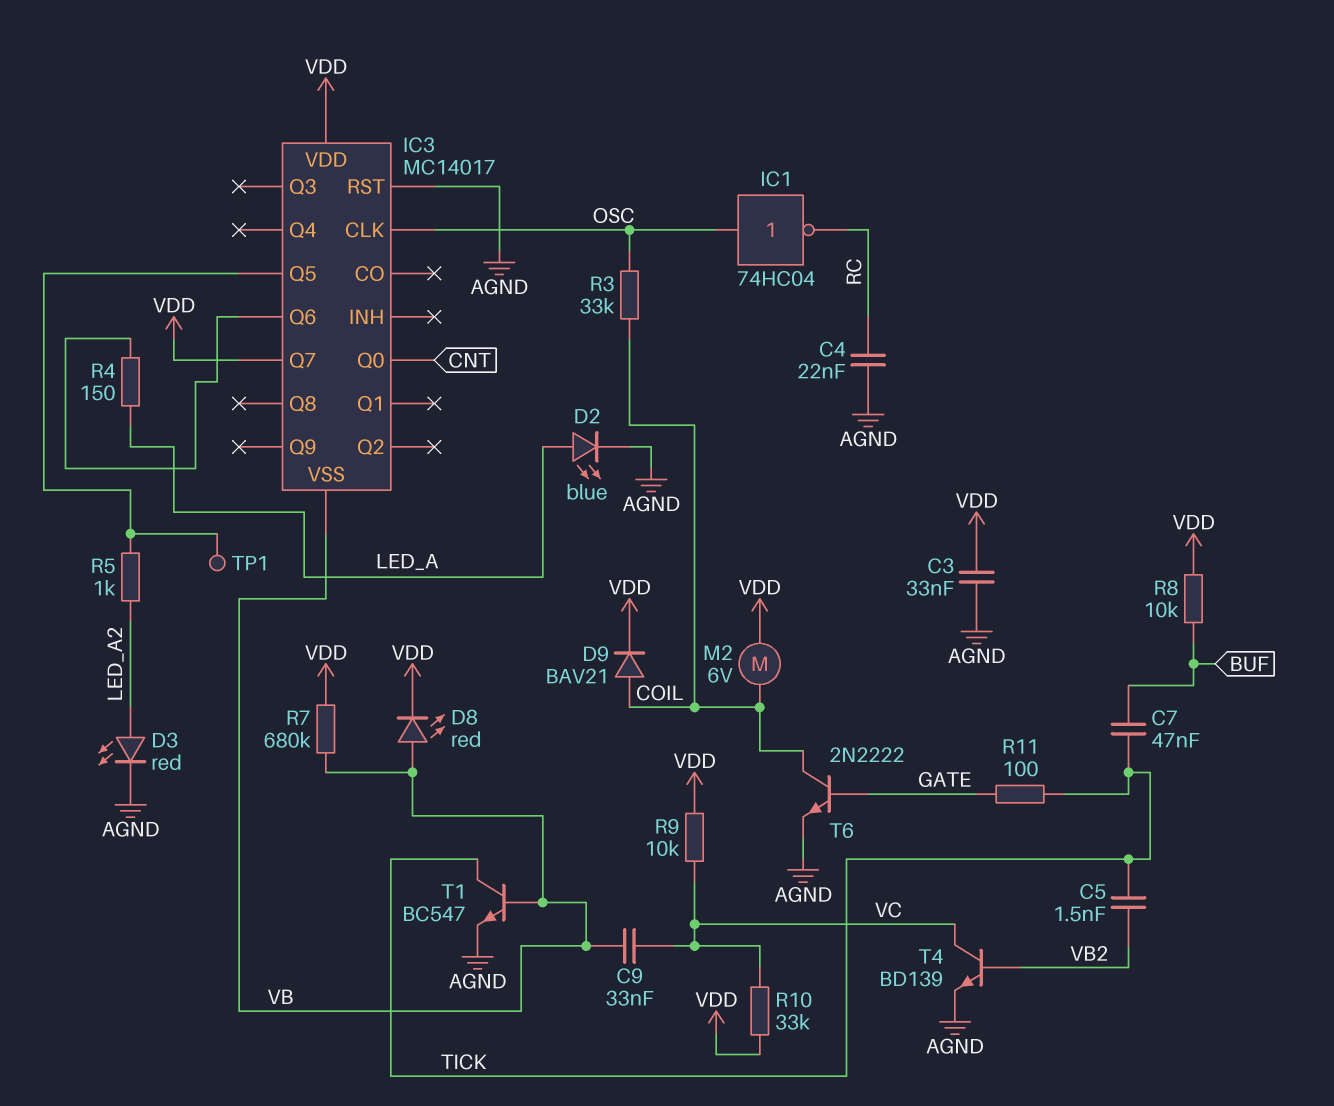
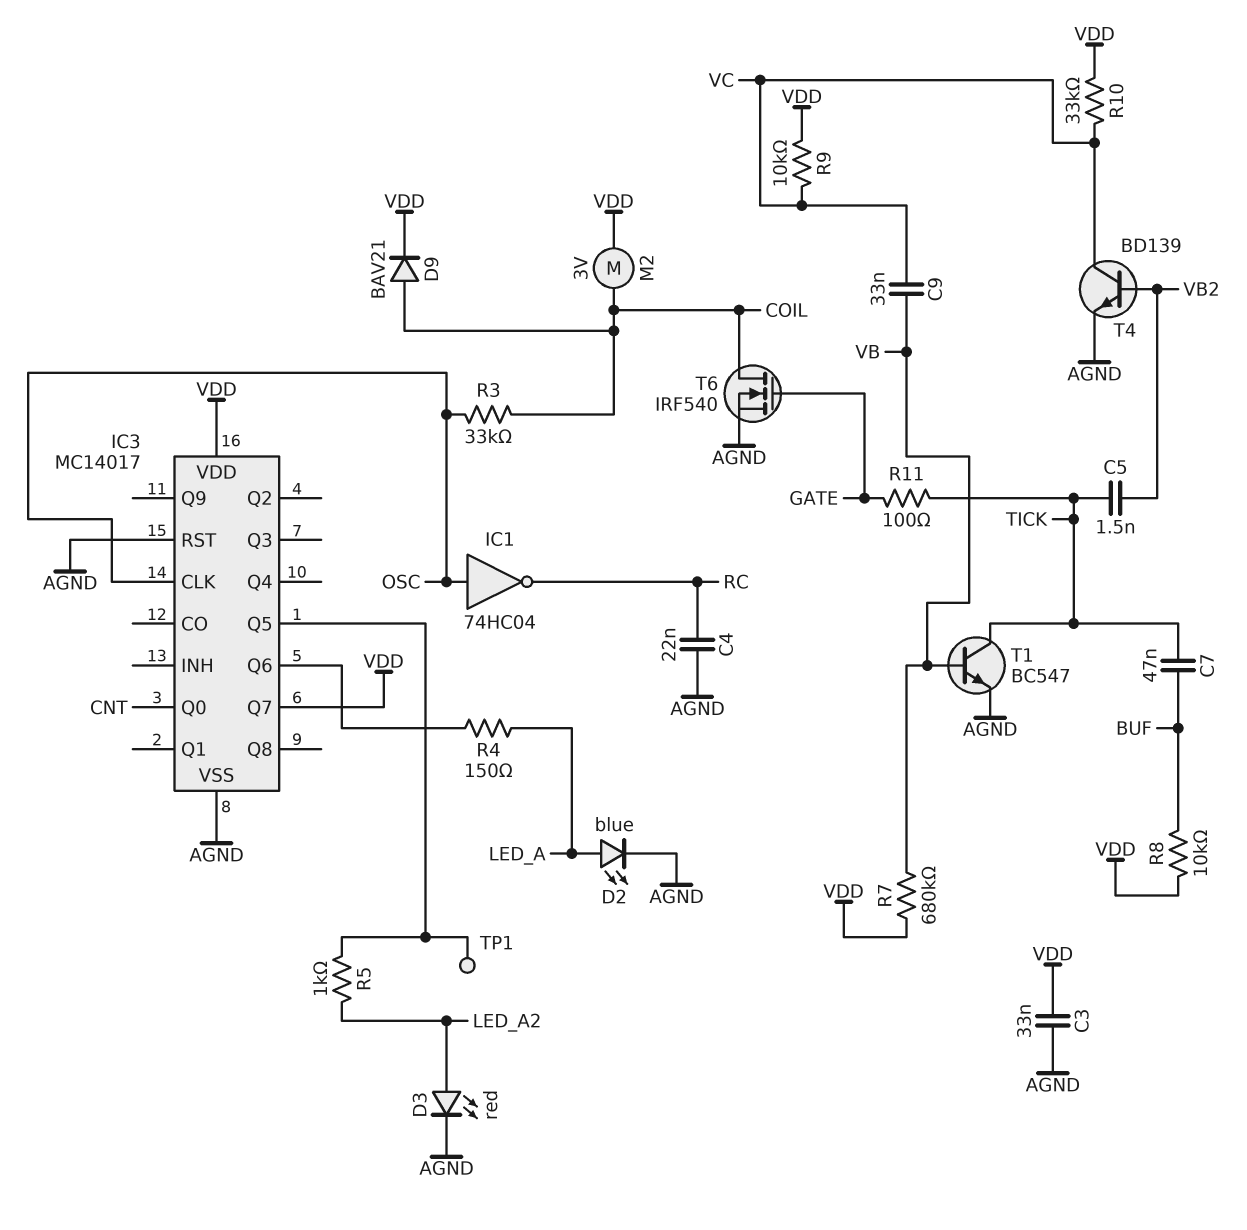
D8: LED red (A VB, K VDD) -> none
IC3 pin VSS: VB -> AGND
M2: motor 6V (COIL, VDD) -> motor 3V (COIL, VDD)
T6: NPN 2N2222 (B GATE, C COIL, E AGND) -> NMOS IRF540 (G GATE, D COIL, S AGND)

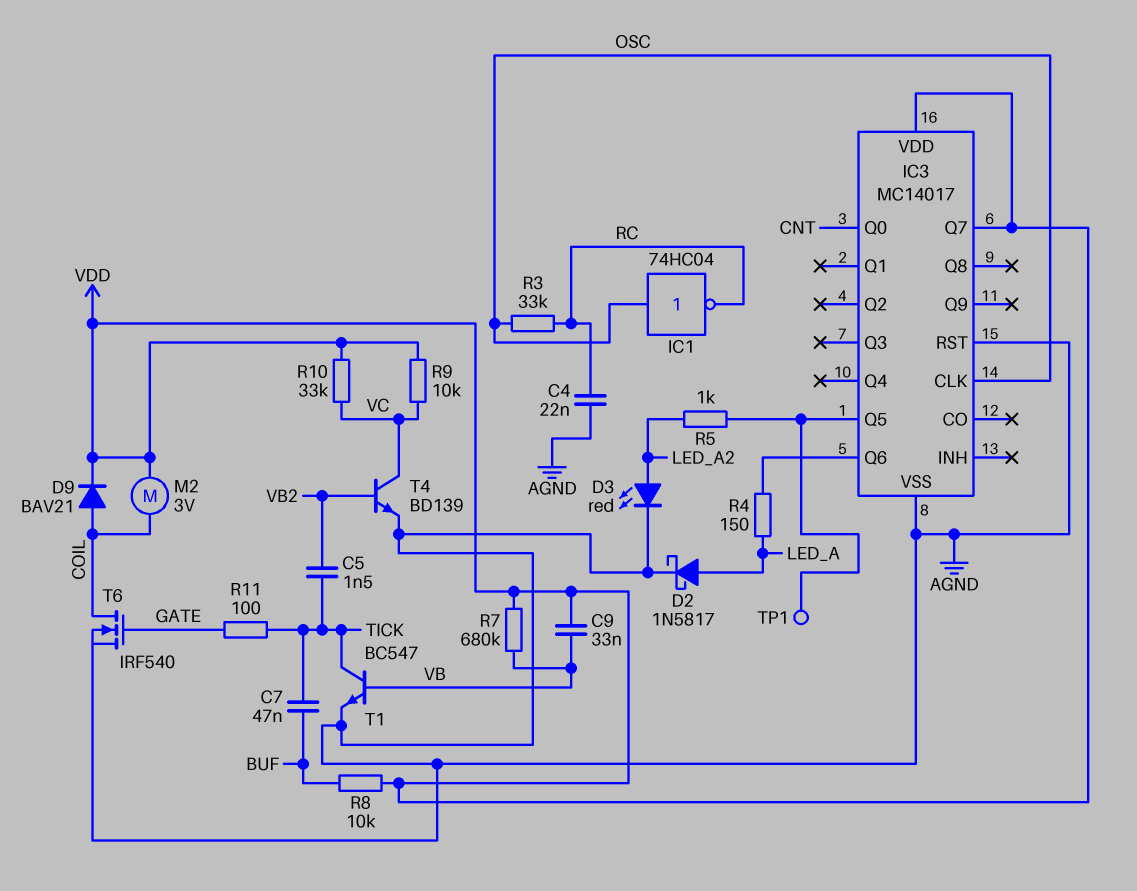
C3: 33nF (AGND, VDD) -> none
C9: 33nF (VB, VC) -> 33nF (VB, VDD)
D2: LED blue (A LED_A, K AGND) -> schottky 1N5817 (A LED_A, K AGND)
R3: 33k (COIL, OSC) -> 33k (OSC, RC)

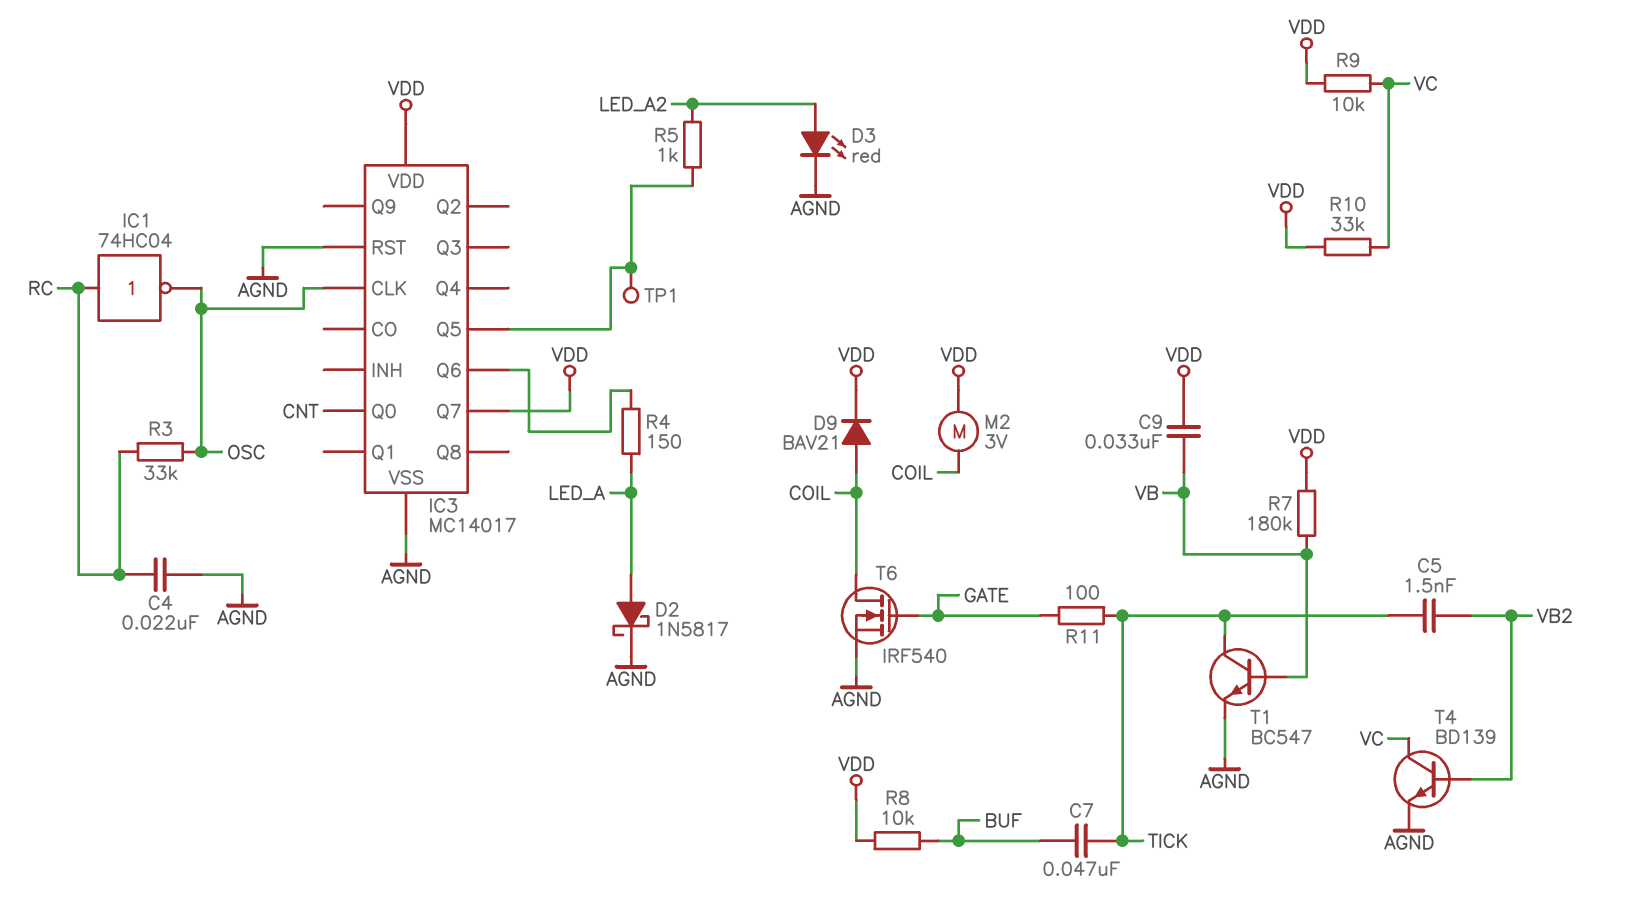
IC1: NOT 74HC04 (in OSC, out RC) -> NOT 74HC04 (in RC, out OSC)
R7: 680k (VB, VDD) -> 180k (VB, VDD)

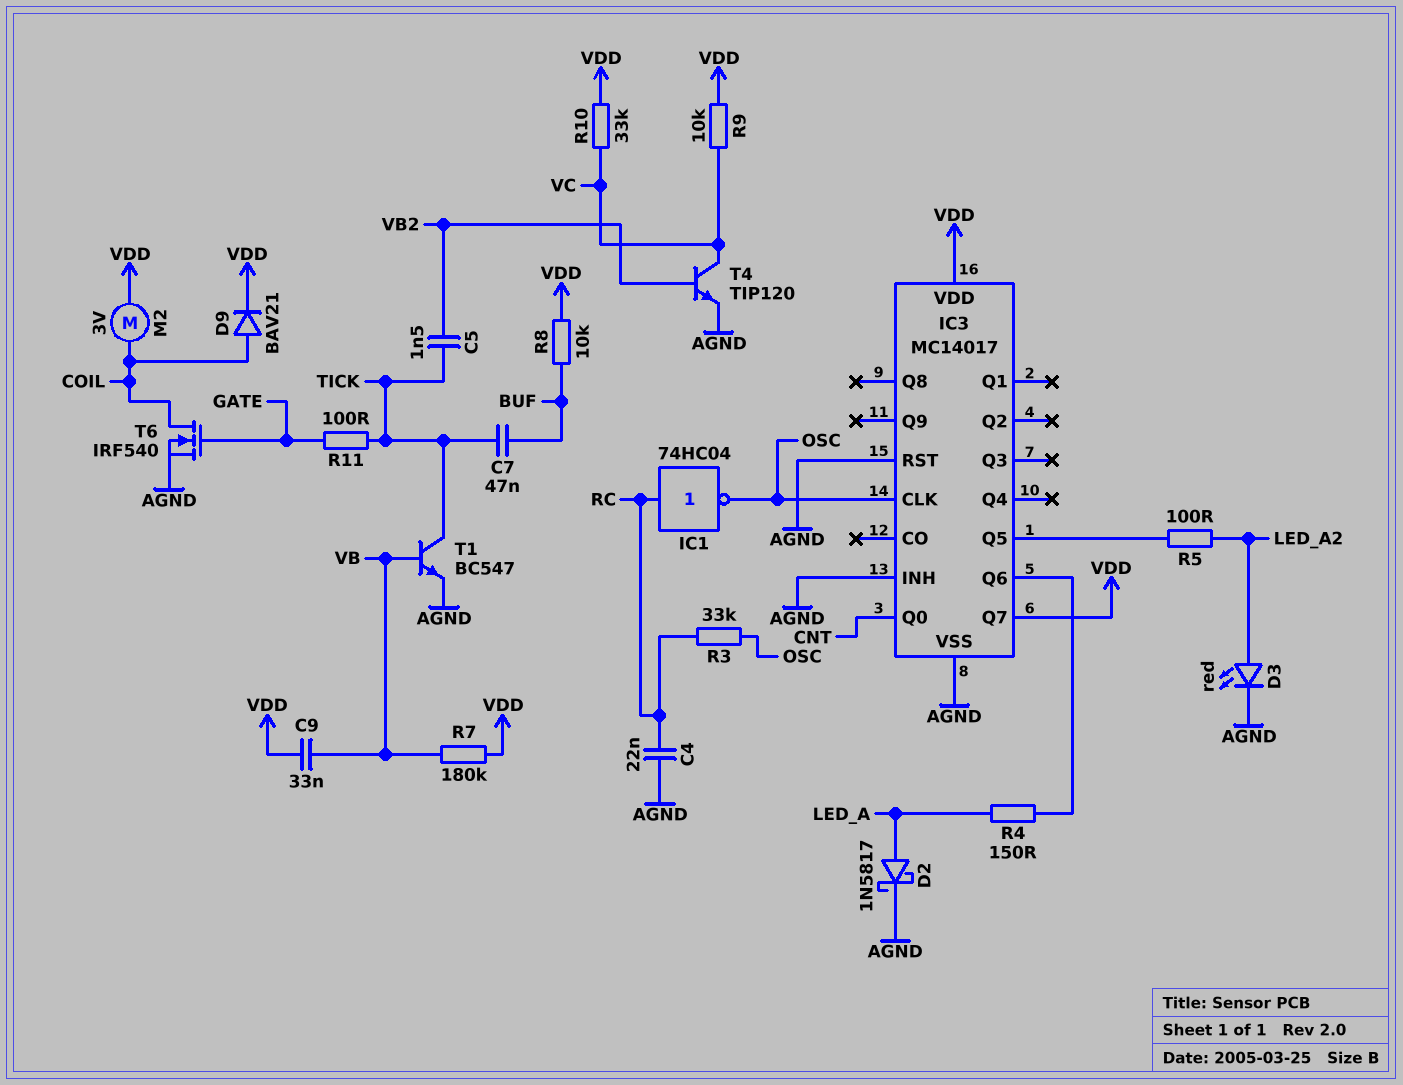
IC3 pin INH: none -> AGND
R5: 1k (IC3/Q5, LED_A2) -> 100 (IC3/Q5, LED_A2)
T4: NPN BD139 (B VB2, C VC, E AGND) -> NPN TIP120 (B VB2, C VC, E AGND)
TP1: test point (IC3/Q5) -> none

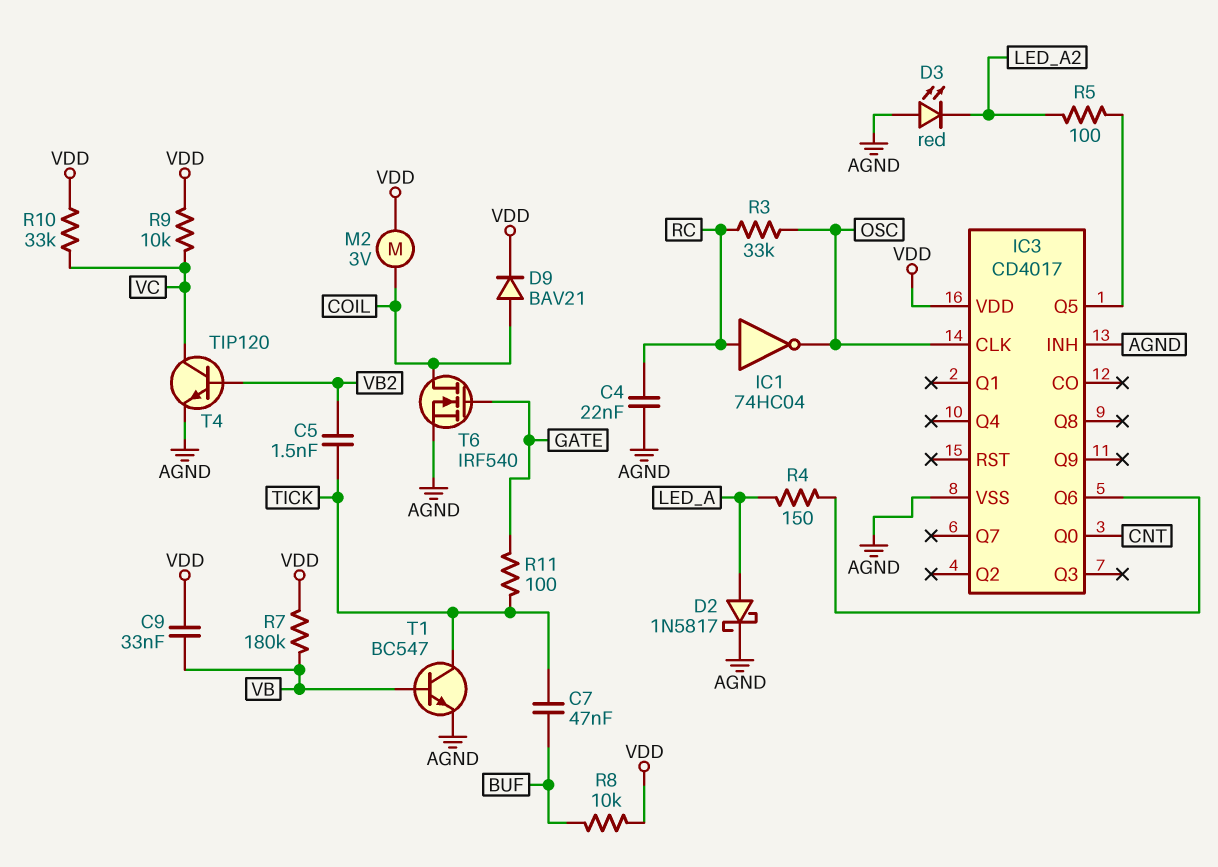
D3: LED red (A LED_A2, K AGND) -> LED red (A AGND, K LED_A2)
IC3: MC14017 -> CD4017
IC3 pin Q7: VDD -> none
IC3 pin RST: AGND -> none

